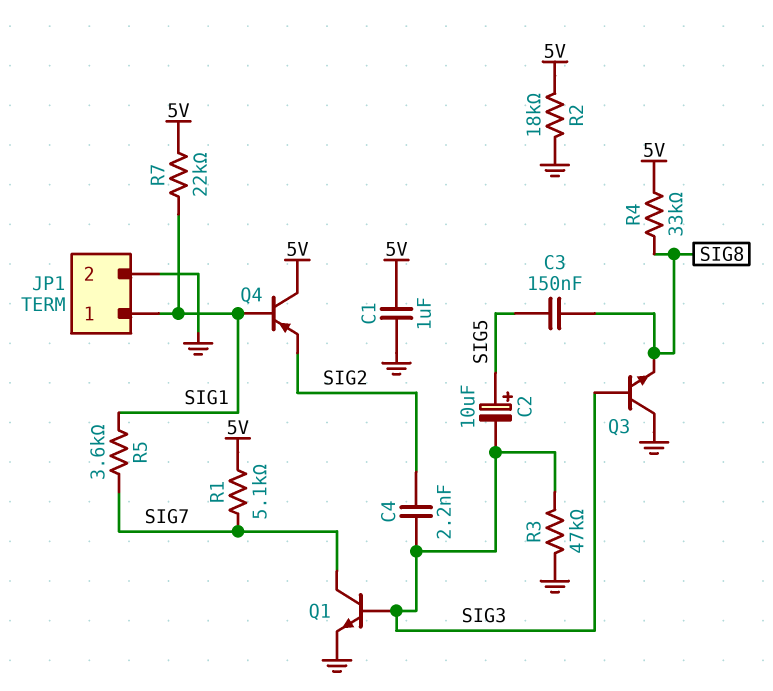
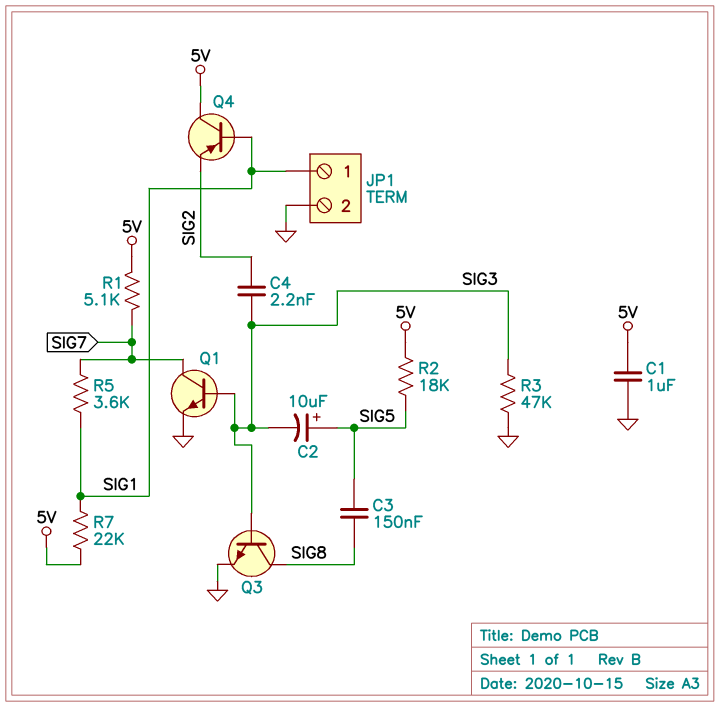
Q3: NPN (B SIG3, C GND, E SIG8) -> NPN (B SIG3, C SIG8, E GND)
R2: 18k (5V, GND) -> 18k (5V, SIG5)
R4: 33k (5V, SIG8) -> none

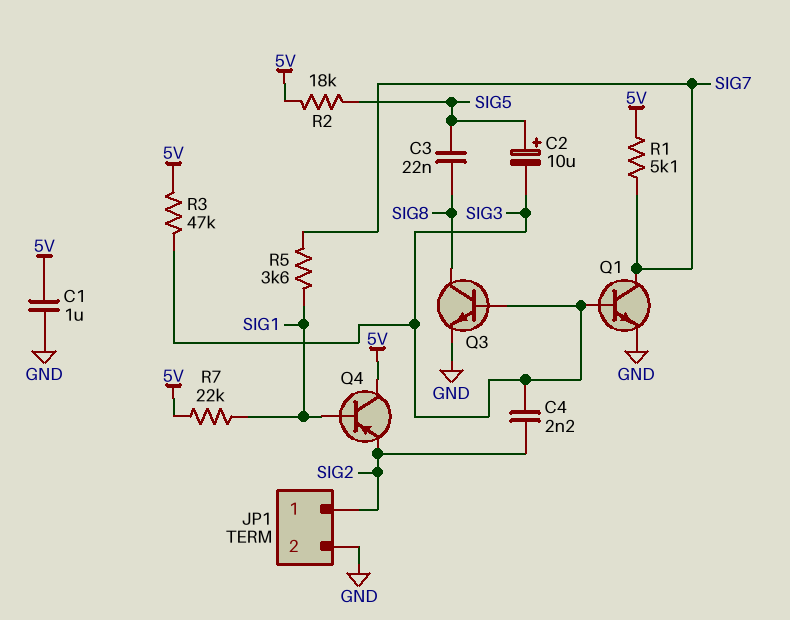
C3: 150nF (SIG5, SIG8) -> 22nF (SIG5, SIG8)
JP1 pin 1: SIG1 -> SIG2
R3: 47k (GND, SIG3) -> 47k (5V, SIG3)

